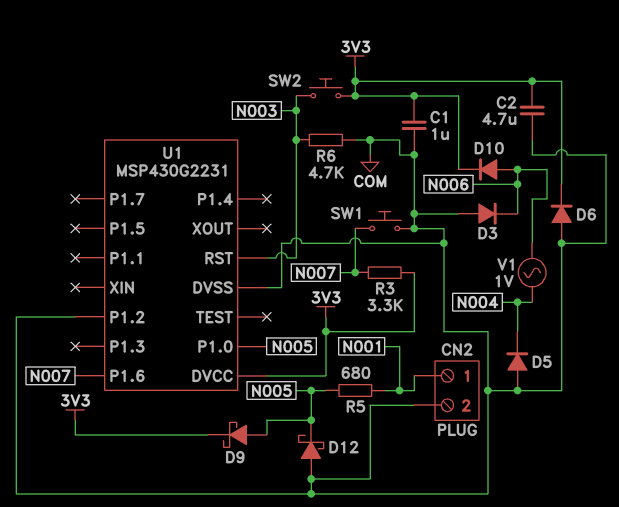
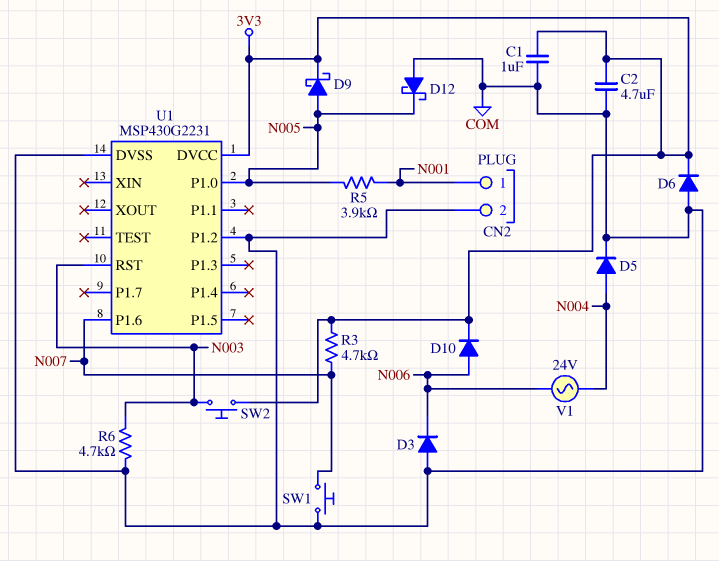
D5: diode (A COM, K N004) -> diode (A N004, K COM)
R3: 3.3k (3V3, N007) -> 4.7k (3V3, N007)
R5: 680 (N001, N005) -> 3.9k (N001, N005)
V1: AC 1V (N004, N006) -> AC 24V (N004, N006)

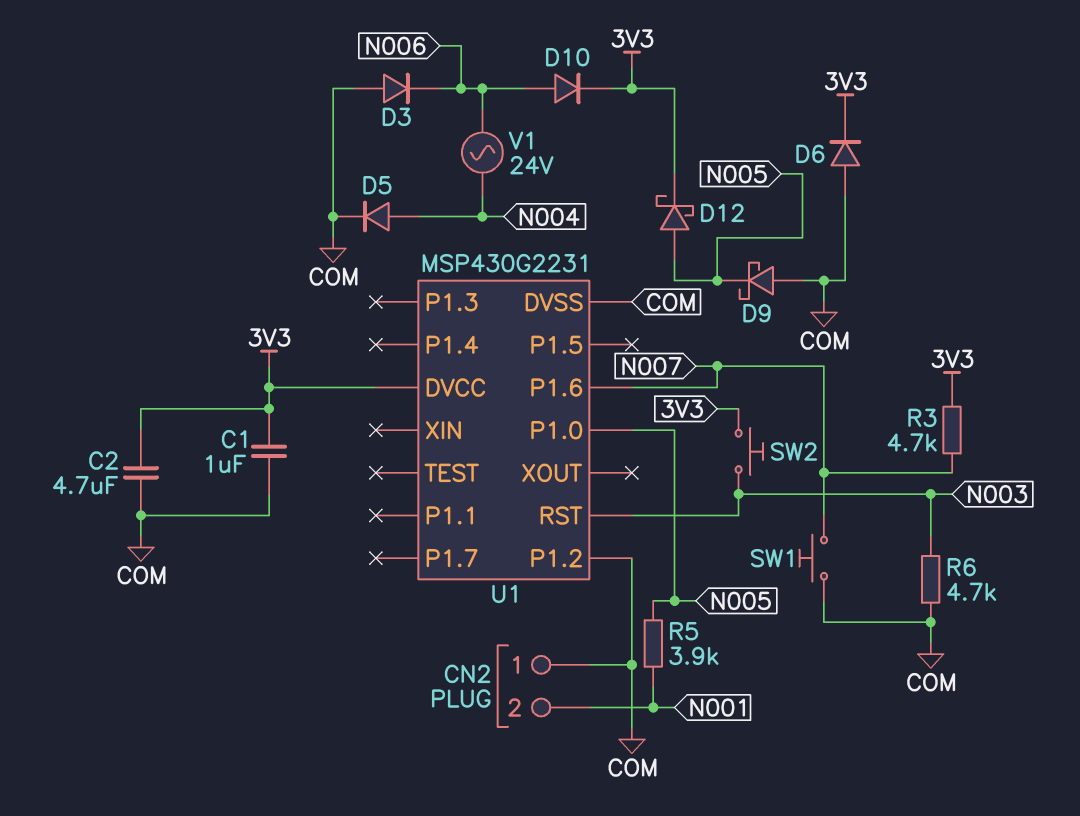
CN2 pin 1: N001 -> COM
CN2 pin 2: COM -> N001
D9: schottky (A N005, K 3V3) -> schottky (A COM, K N005)
D12: schottky (A COM, K N005) -> schottky (A N005, K 3V3)

